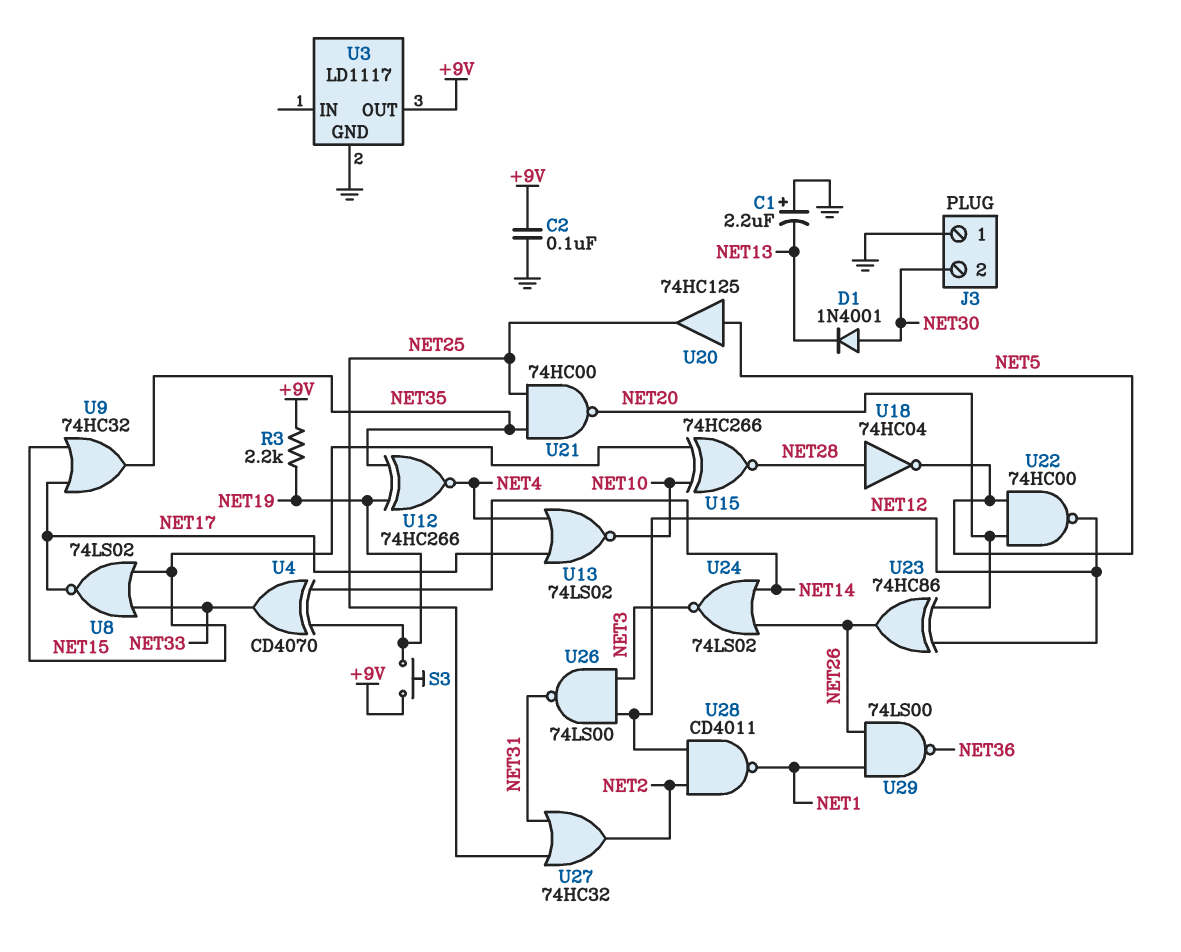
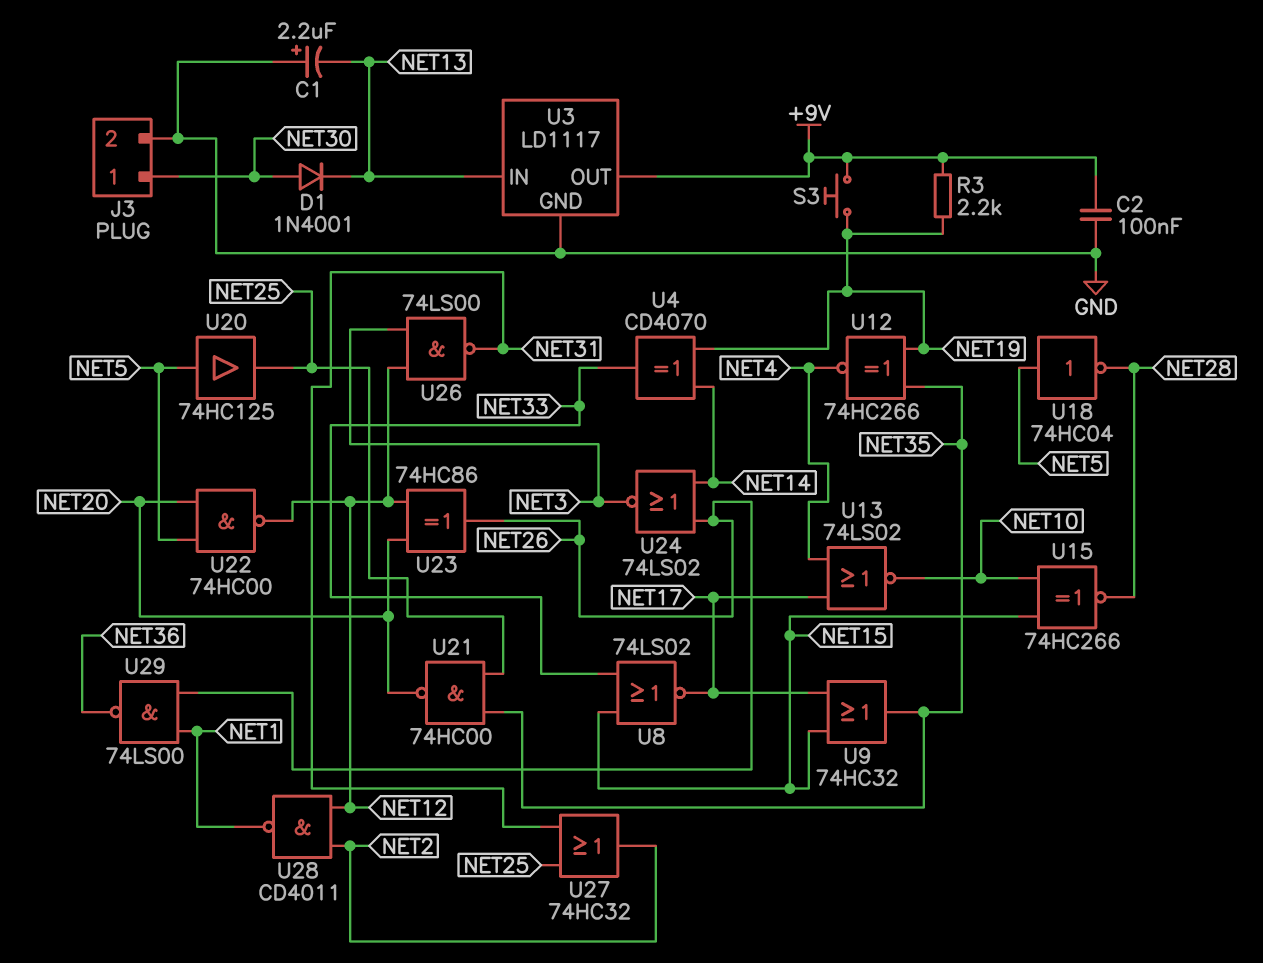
J3 pin 1: GND -> NET30
J3 pin 2: NET30 -> GND
U3 pin IN: none -> NET13
U18: NOT 74HC04 (in NET28, out NET5) -> NOT 74HC04 (in NET5, out NET28)

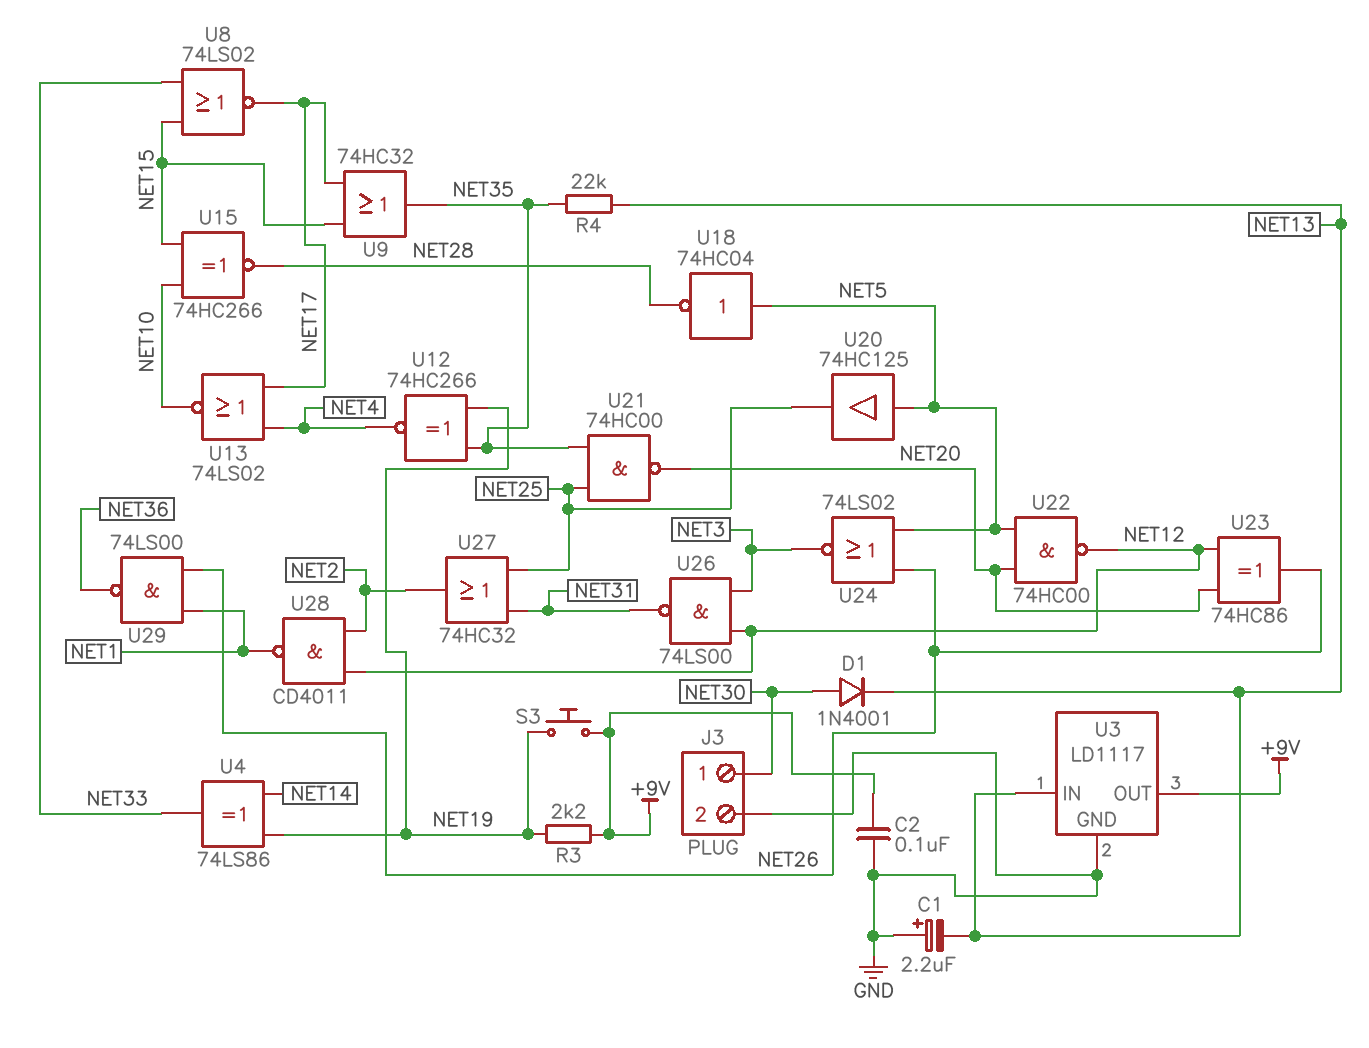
R4: none -> 22k (NET13, NET35)
U4: XOR CD4070 (in NET14, in NET19, out NET33) -> XOR 74LS86 (in NET14, in NET19, out NET33)
U24: NOR 74LS02 (in NET14, in NET26, out NET3) -> NOR 74LS02 (in NET5, in NET26, out NET3)

